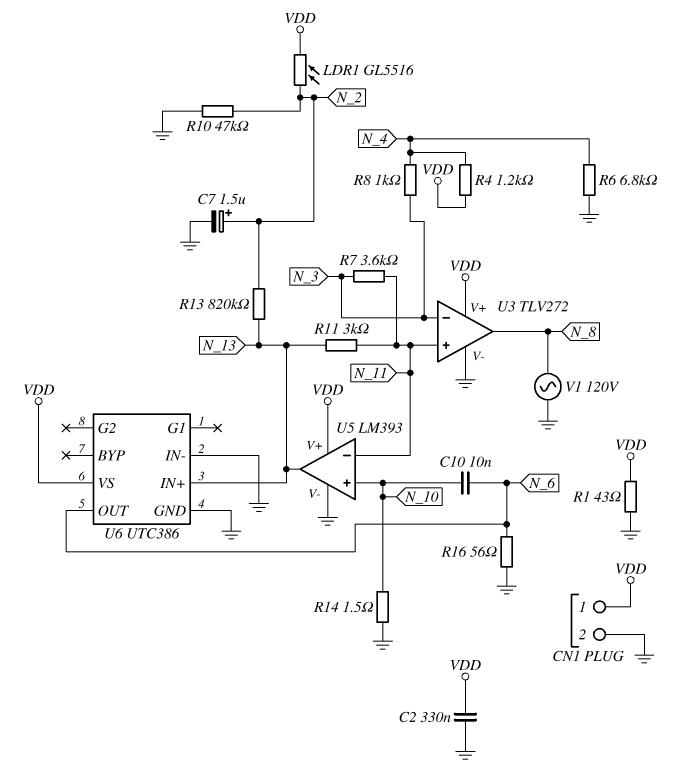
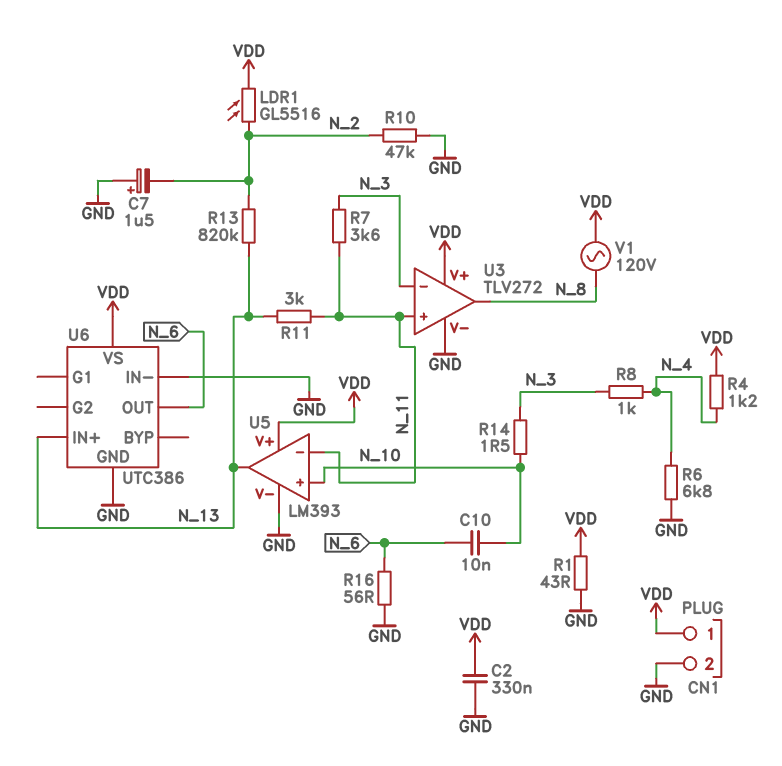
C7: 1.5uF (plus N_2, minus GND) -> 1.5uF (plus GND, minus N_2)
R14: 1.5 (GND, N_10) -> 1.5 (N_3, N_10)
V1: AC 120V (GND, N_8) -> AC 120V (N_8, VDD)

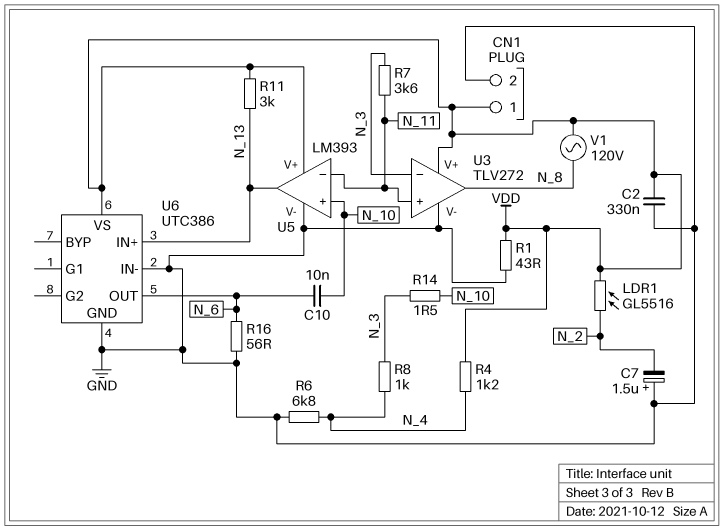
R10: 47k (GND, N_2) -> none
R11: 3k (N_11, N_13) -> 3k (N_13, VDD)
R13: 820k (N_2, N_13) -> none

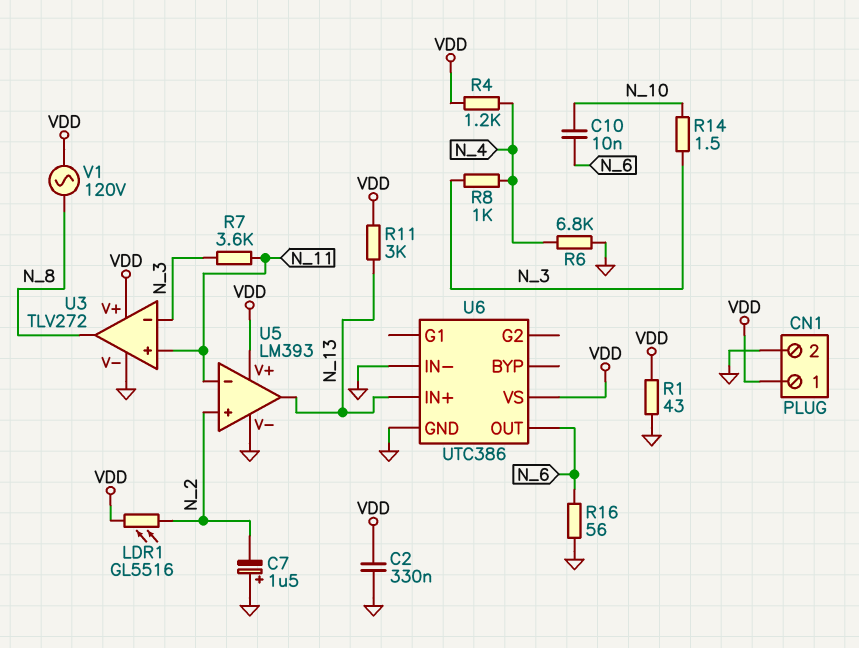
U5 pin in+: N_10 -> N_2

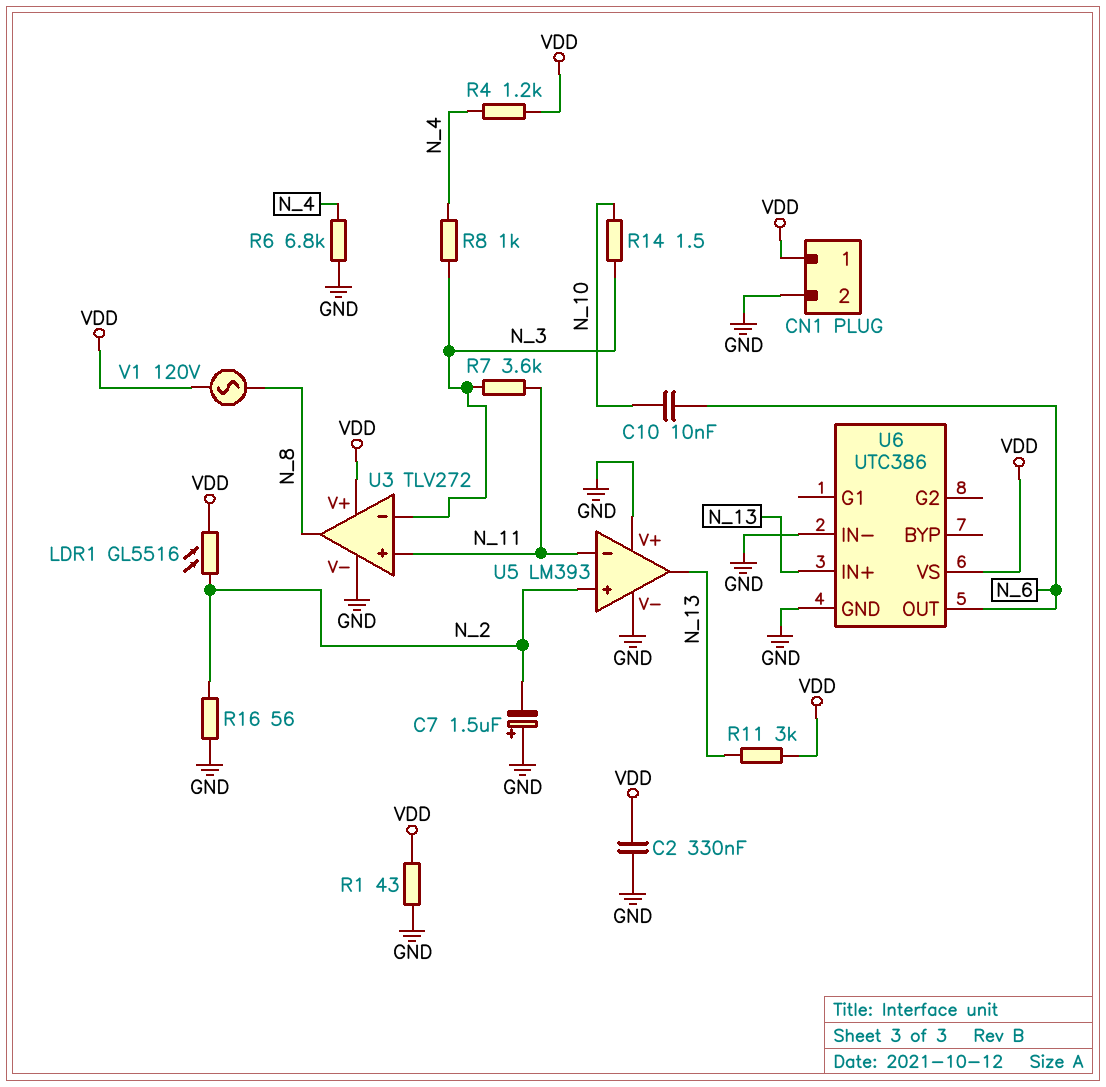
R16: 56 (GND, N_6) -> 56 (GND, N_2)
U5 pin V+: VDD -> GND

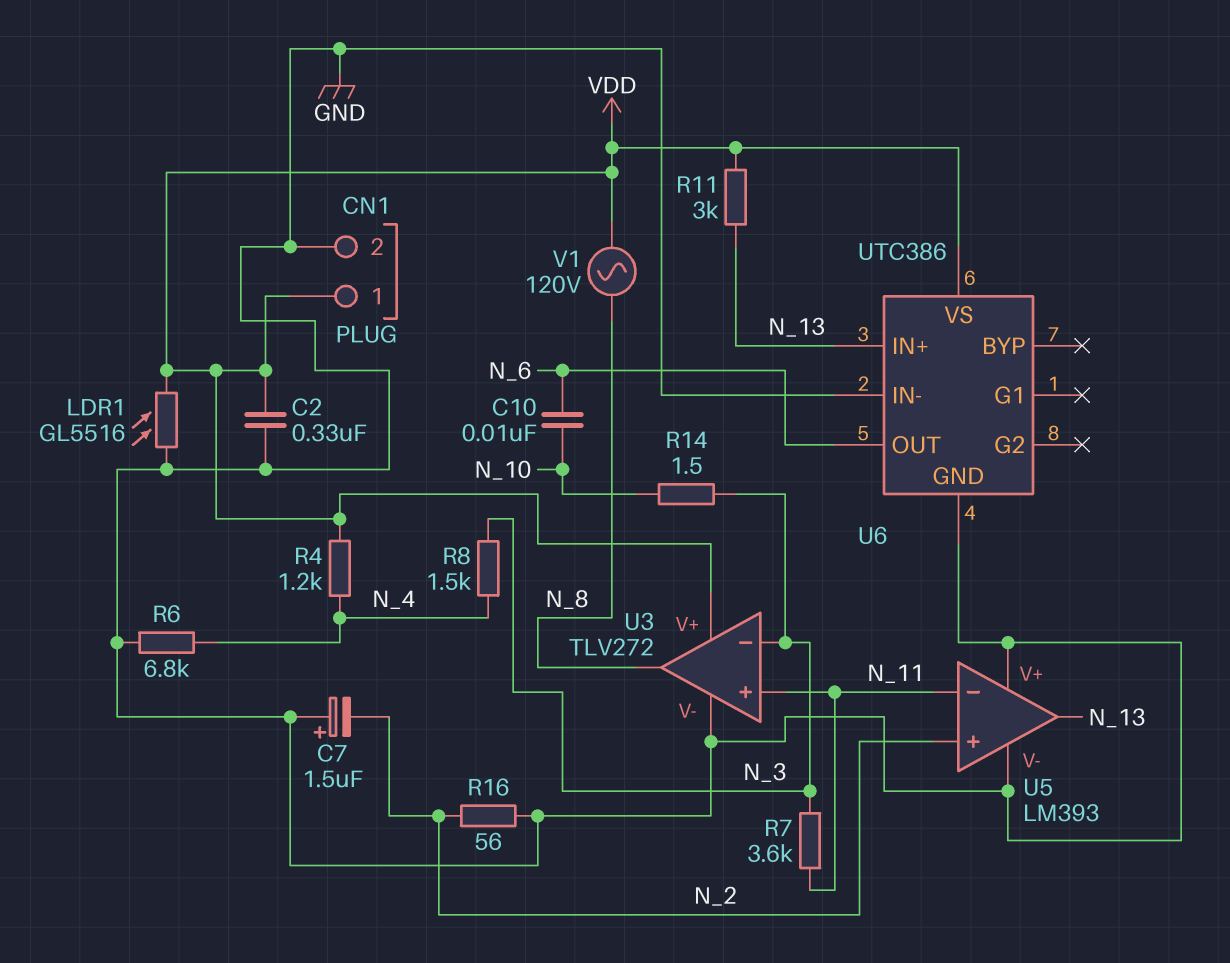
LDR1: GL5516 (N_2, VDD) -> GL5516 (GND, VDD)
R1: 43 (GND, VDD) -> none
R8: 1k (N_3, N_4) -> 1.5k (N_3, N_4)

